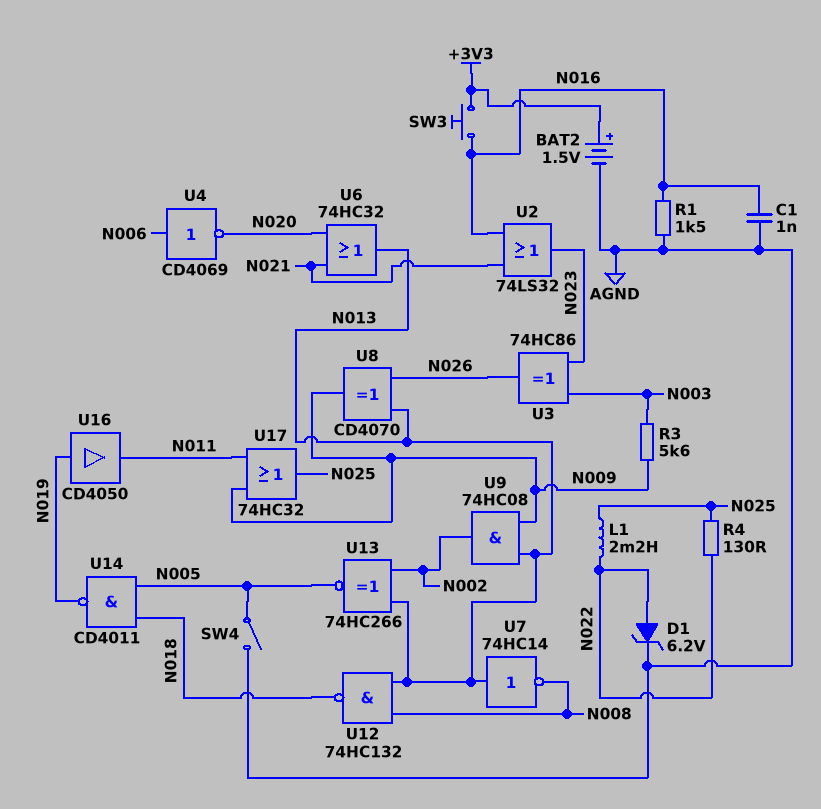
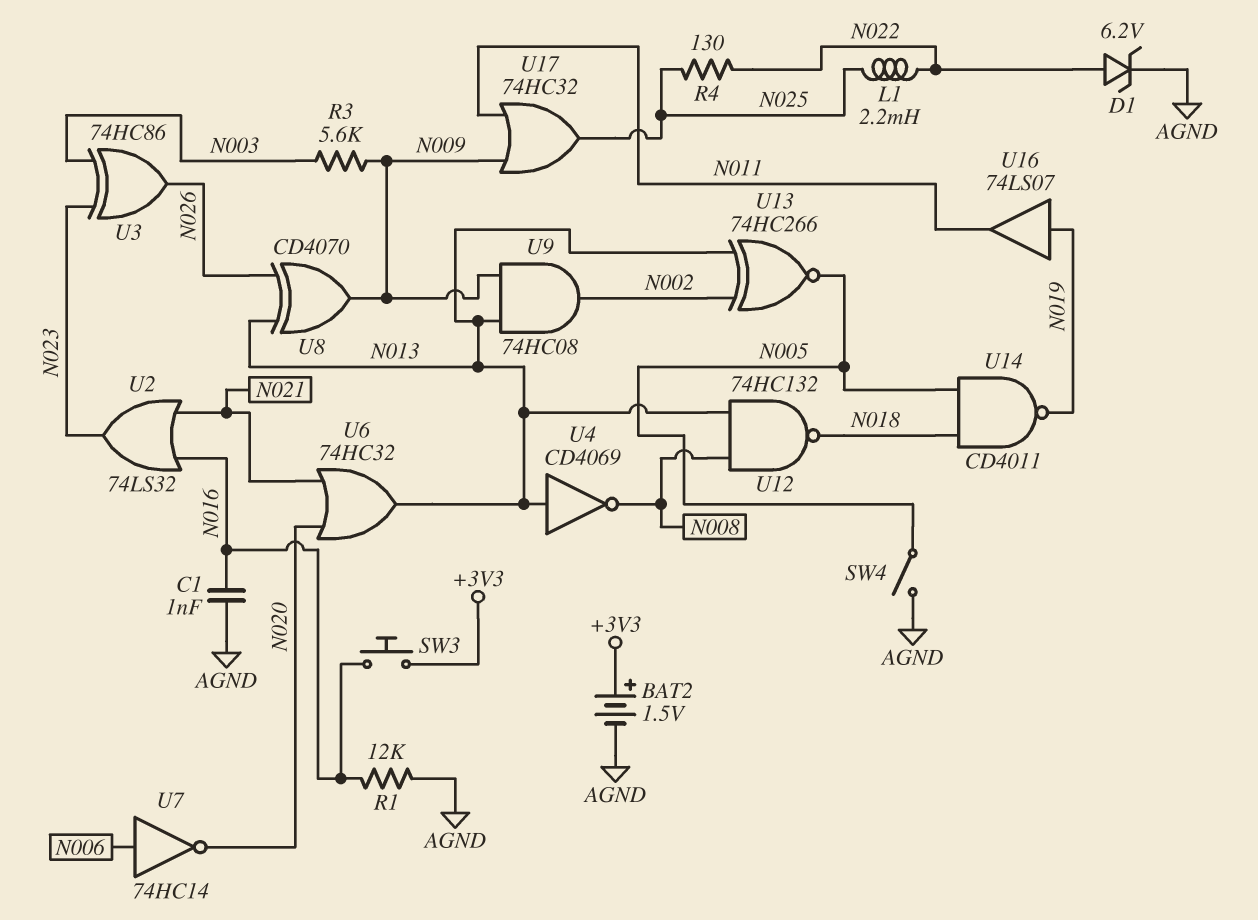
R1: 1.5k (AGND, N016) -> 12k (AGND, N016)
U4: NOT CD4069 (in N006, out N020) -> NOT CD4069 (in N013, out N008)
U7: NOT 74HC14 (in N013, out N008) -> NOT 74HC14 (in N006, out N020)
U16: buffer CD4050 (in N019, out N011) -> buffer 74LS07 (in N019, out N011)

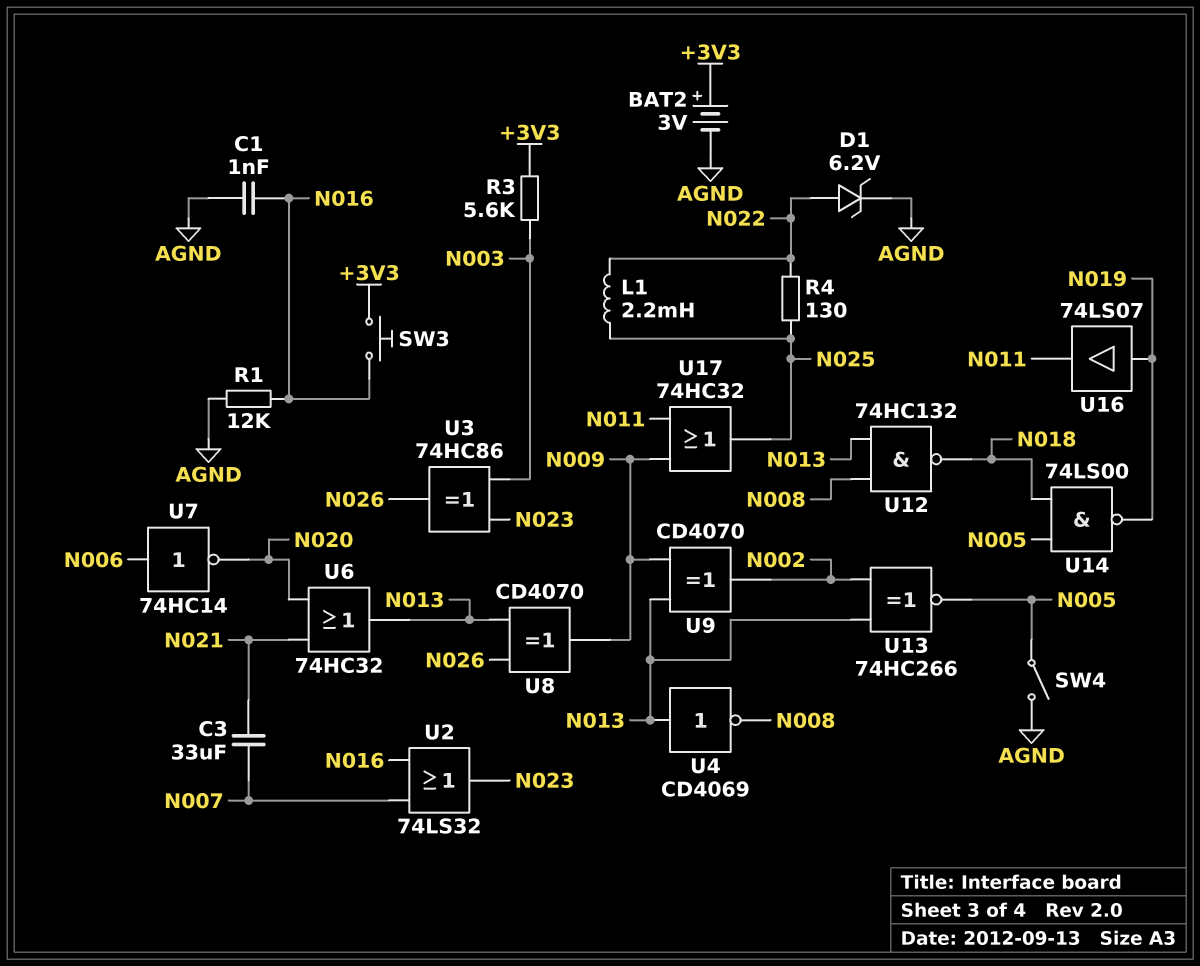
BAT2: 1.5V (plus +3V3, minus AGND) -> 3V (plus +3V3, minus AGND)
C3: none -> 33uF (N007, N021)
R3: 5.6k (N003, N009) -> 5.6k (+3V3, N003)
U2: OR 74LS32 (in N016, in N021, out N023) -> OR 74LS32 (in N007, in N016, out N023)
U9: AND 74HC08 (in N009, in N013, out N002) -> XOR CD4070 (in N009, in N013, out N002)
U14: NAND CD4011 (in N005, in N018, out N019) -> NAND 74LS00 (in N005, in N018, out N019)

